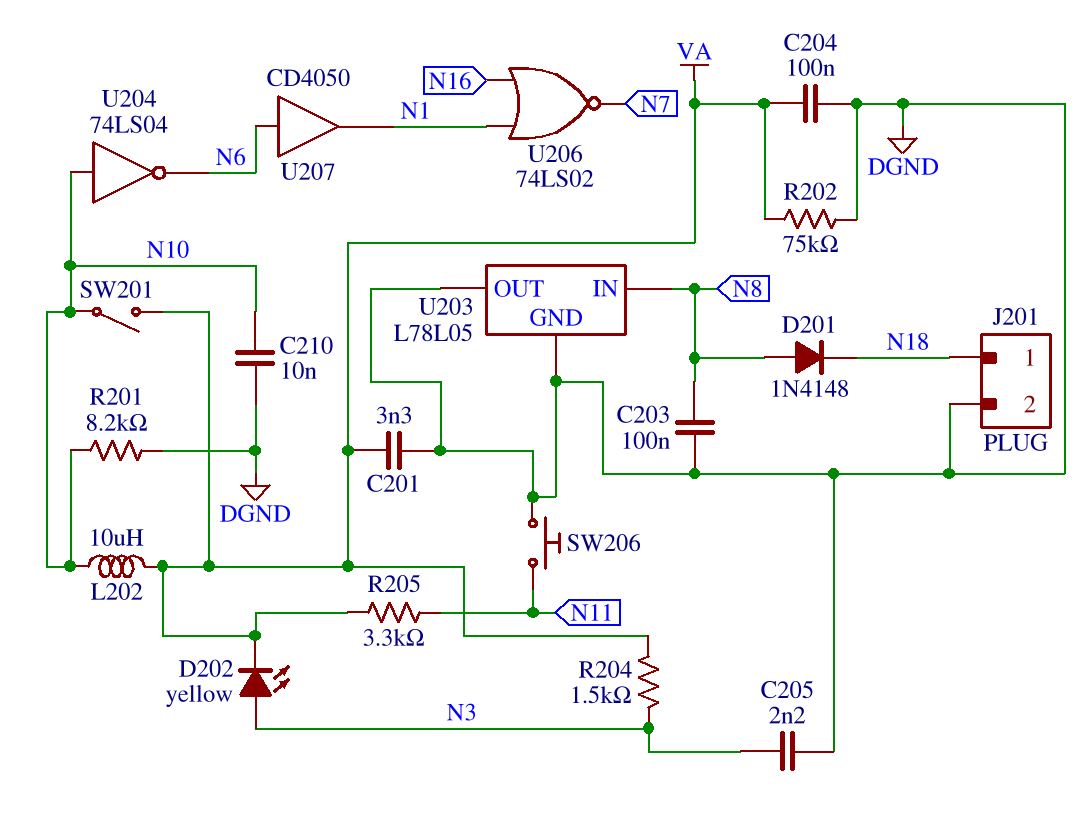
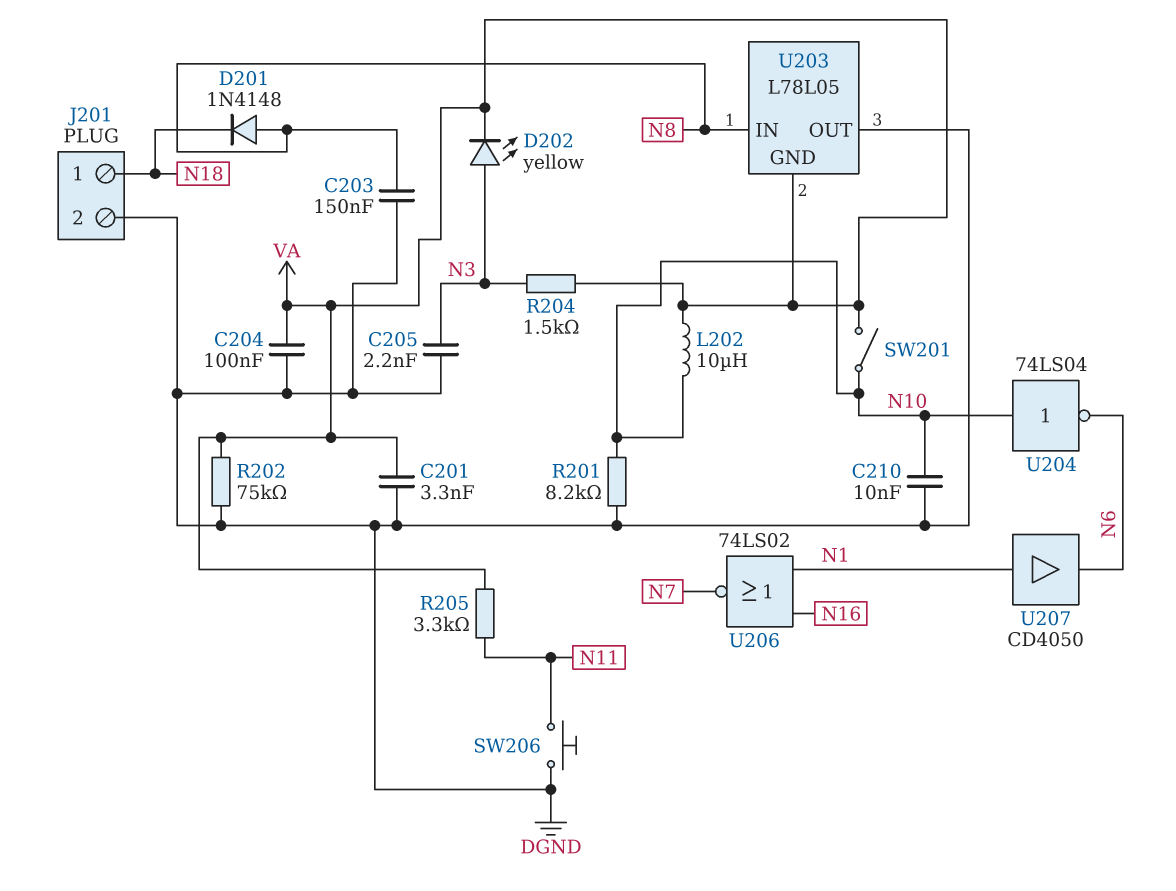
C203: 100nF (DGND, N8) -> 150nF (DGND, N8)
U203 pin GND: DGND -> VA
U207: buffer CD4050 (in N6, out N1) -> buffer CD4050 (in N1, out N6)

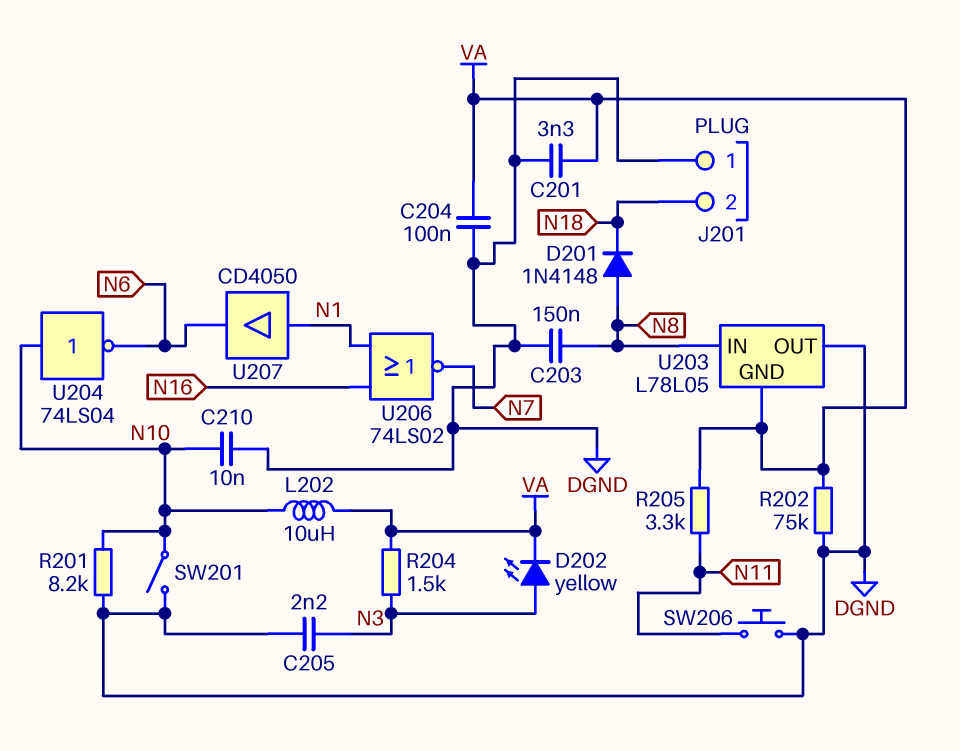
J201 pin 1: N18 -> DGND
J201 pin 2: DGND -> N18
SW201: switch (N10, VA) -> switch (DGND, N10)

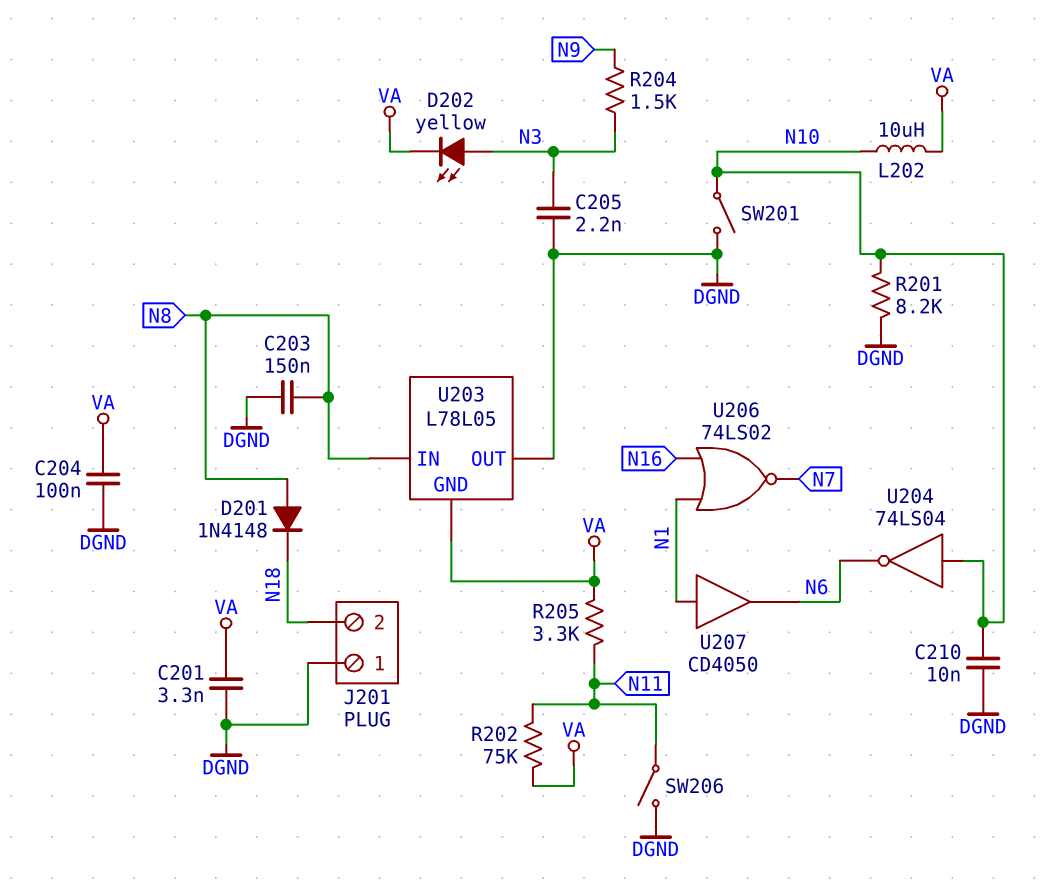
R202: 75k (DGND, VA) -> 75k (N11, VA)
R204: 1.5k (N3, VA) -> 1.5k (N3, N9)
SW206: button (DGND, N11) -> switch (DGND, N11)

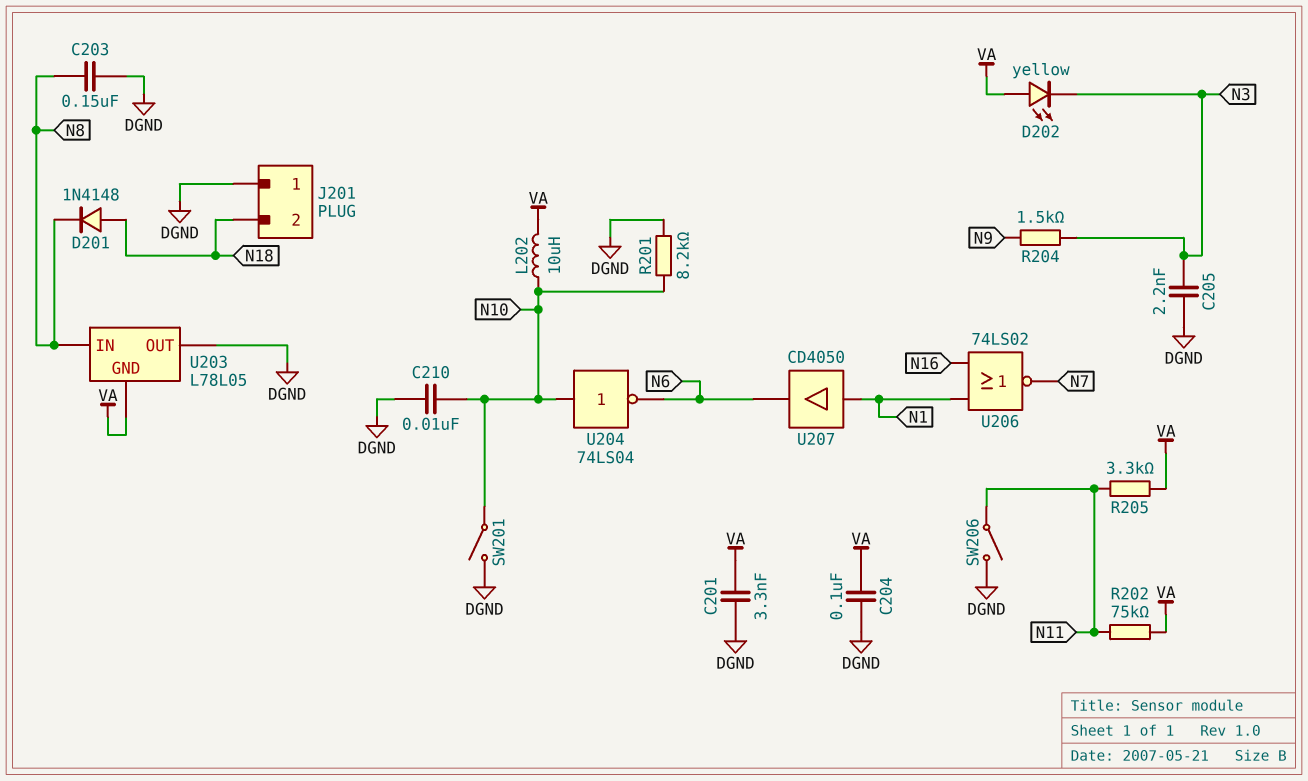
D201: diode 1N4148 (A N8, K N18) -> diode 1N4148 (A N18, K N8)
D202: LED yellow (A N3, K VA) -> LED yellow (A VA, K N3)

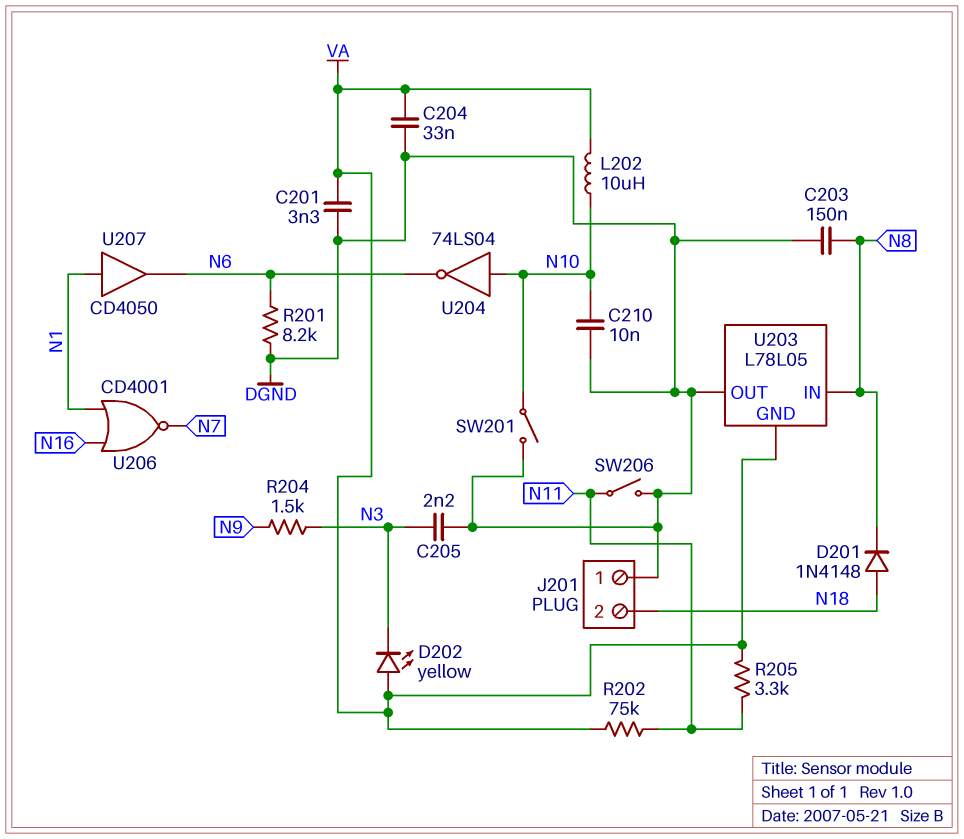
C204: 100nF (DGND, VA) -> 33nF (DGND, VA)
R201: 8.2k (DGND, N10) -> 8.2k (DGND, N6)
U206: NOR 74LS02 (in N1, in N16, out N7) -> NOR CD4001 (in N1, in N16, out N7)

